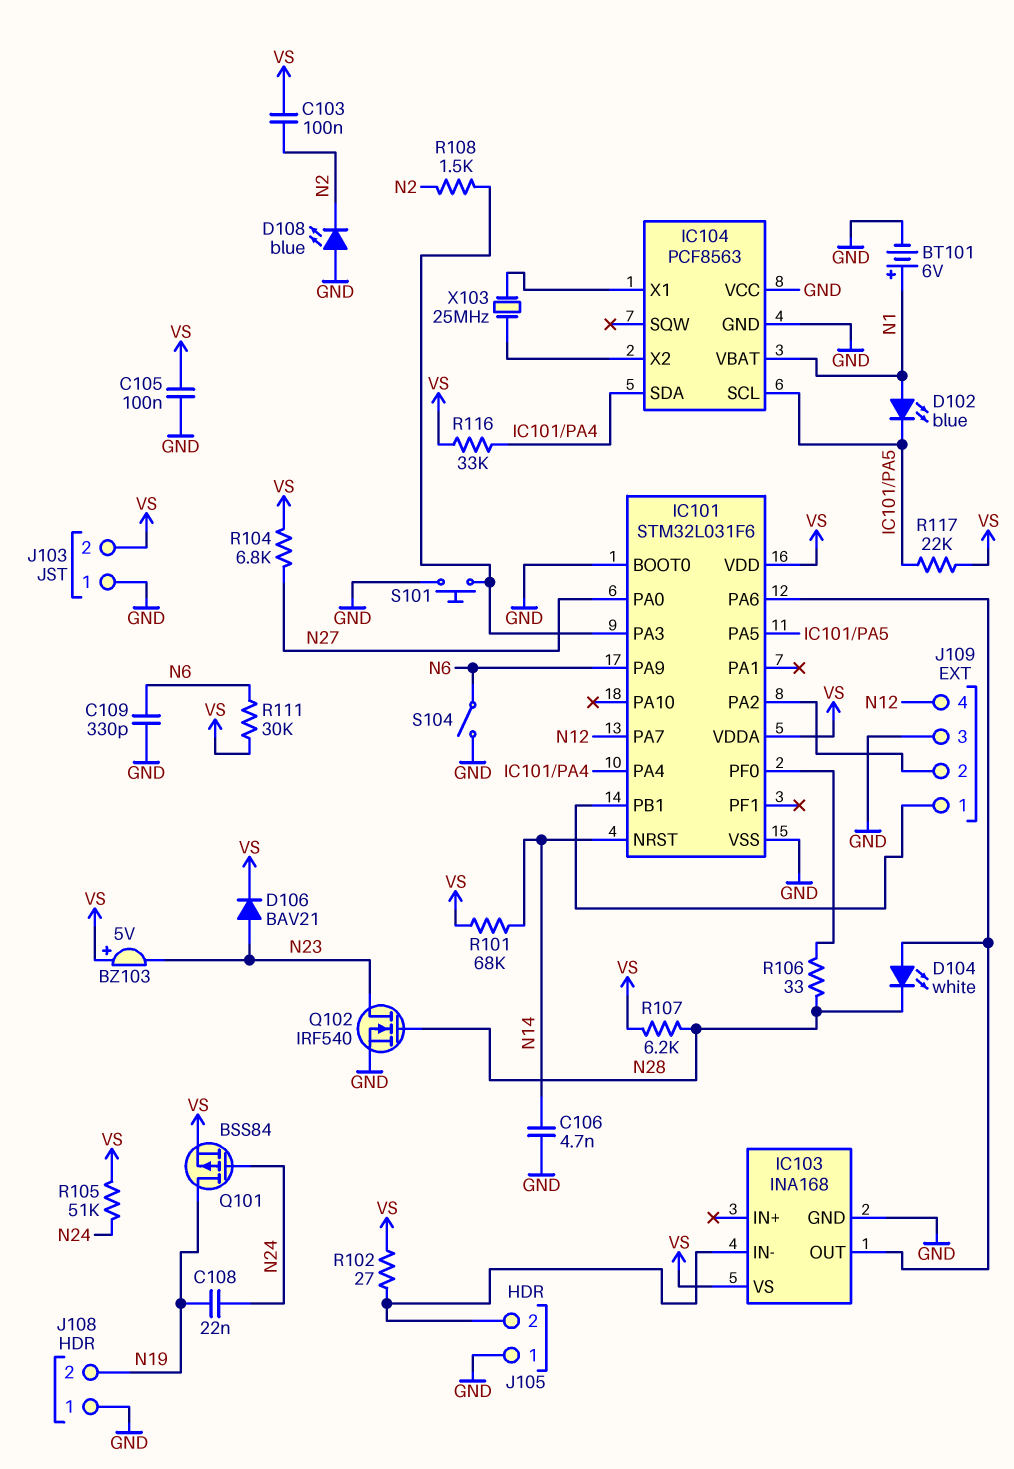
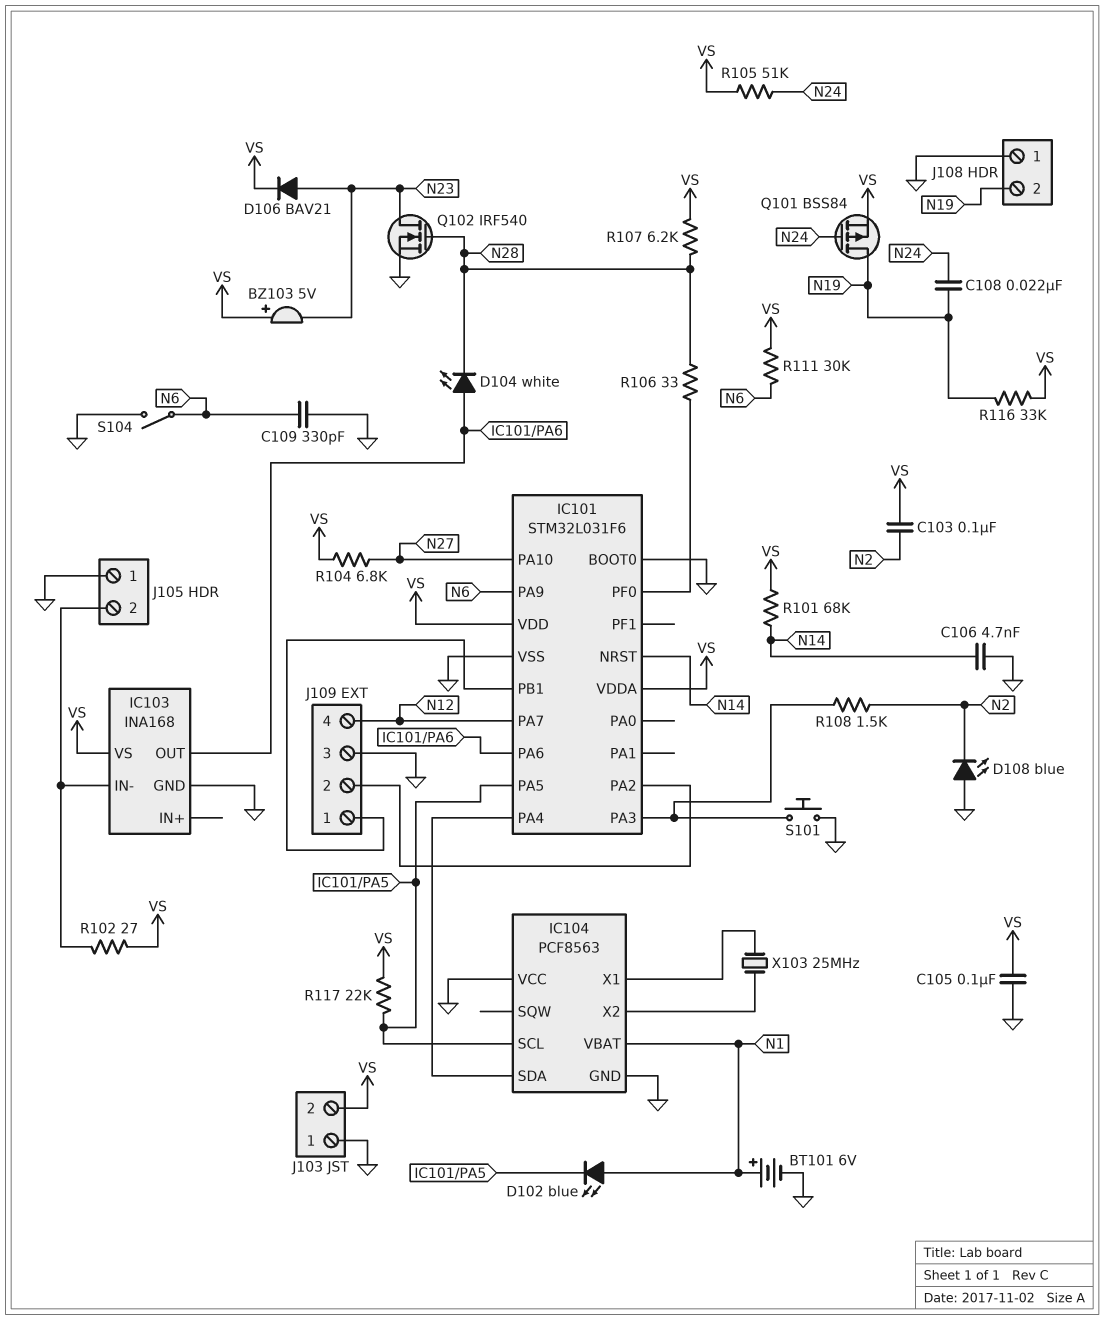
IC101 pin PA0: N27 -> none
IC101 pin PA10: none -> N27
R116: 33k (IC101/PA4, VS) -> 33k (N19, VS)

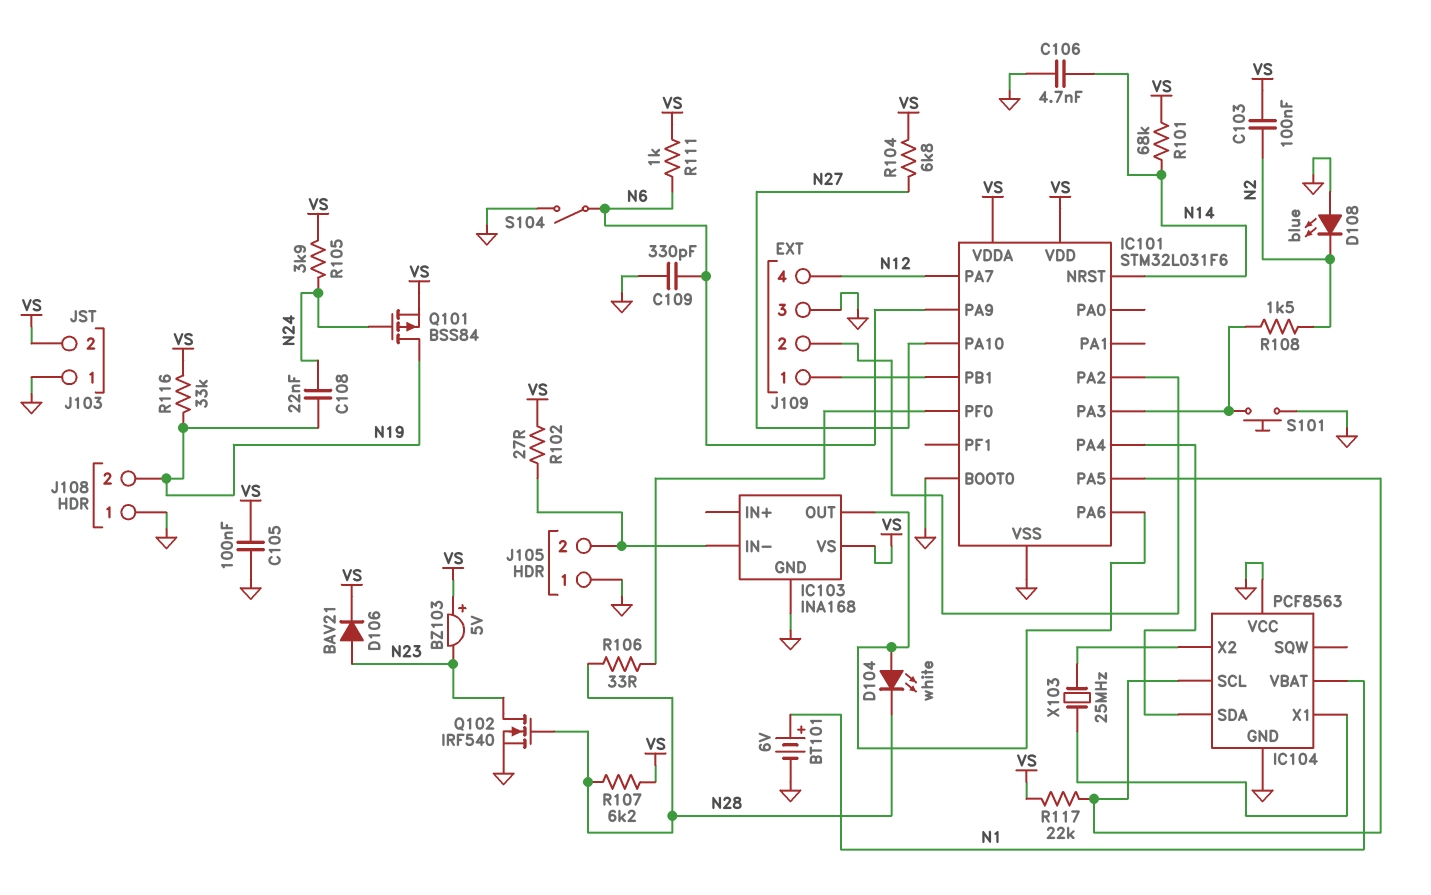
D102: LED blue (A N1, K IC101/PA5) -> none
R105: 51k (N24, VS) -> 3.9k (N24, VS)
R111: 30k (N6, VS) -> 1k (N6, VS)

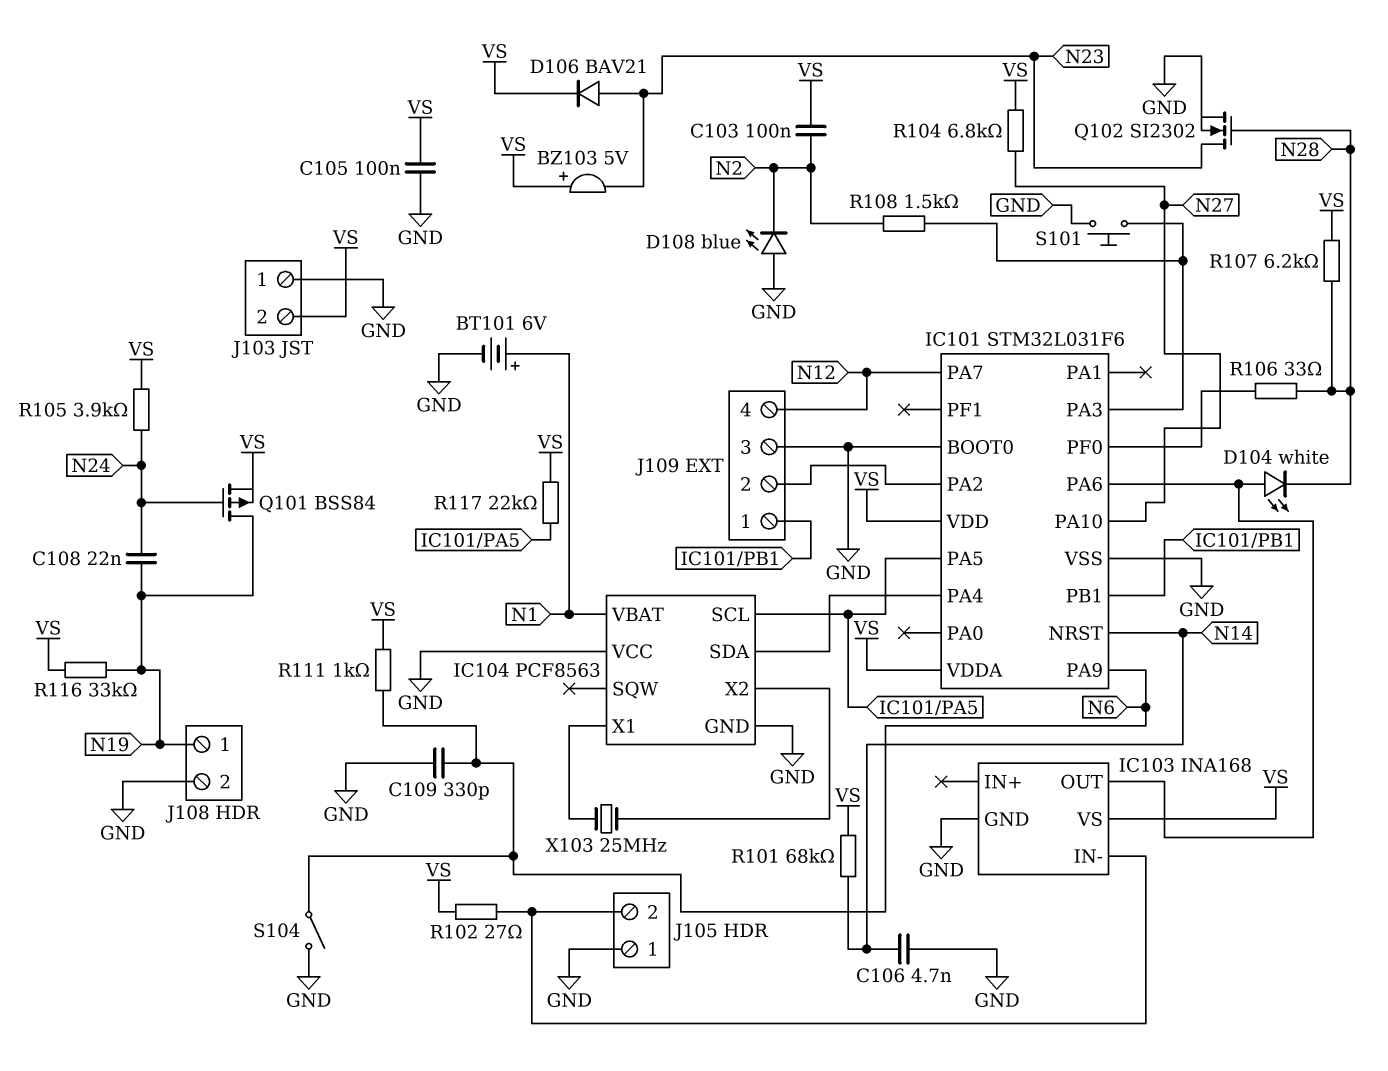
J108 pin 1: GND -> N19
J108 pin 2: N19 -> GND
Q102: NMOS IRF540 (G N28, D N23, S GND) -> NMOS SI2302 (G N28, D N23, S GND)

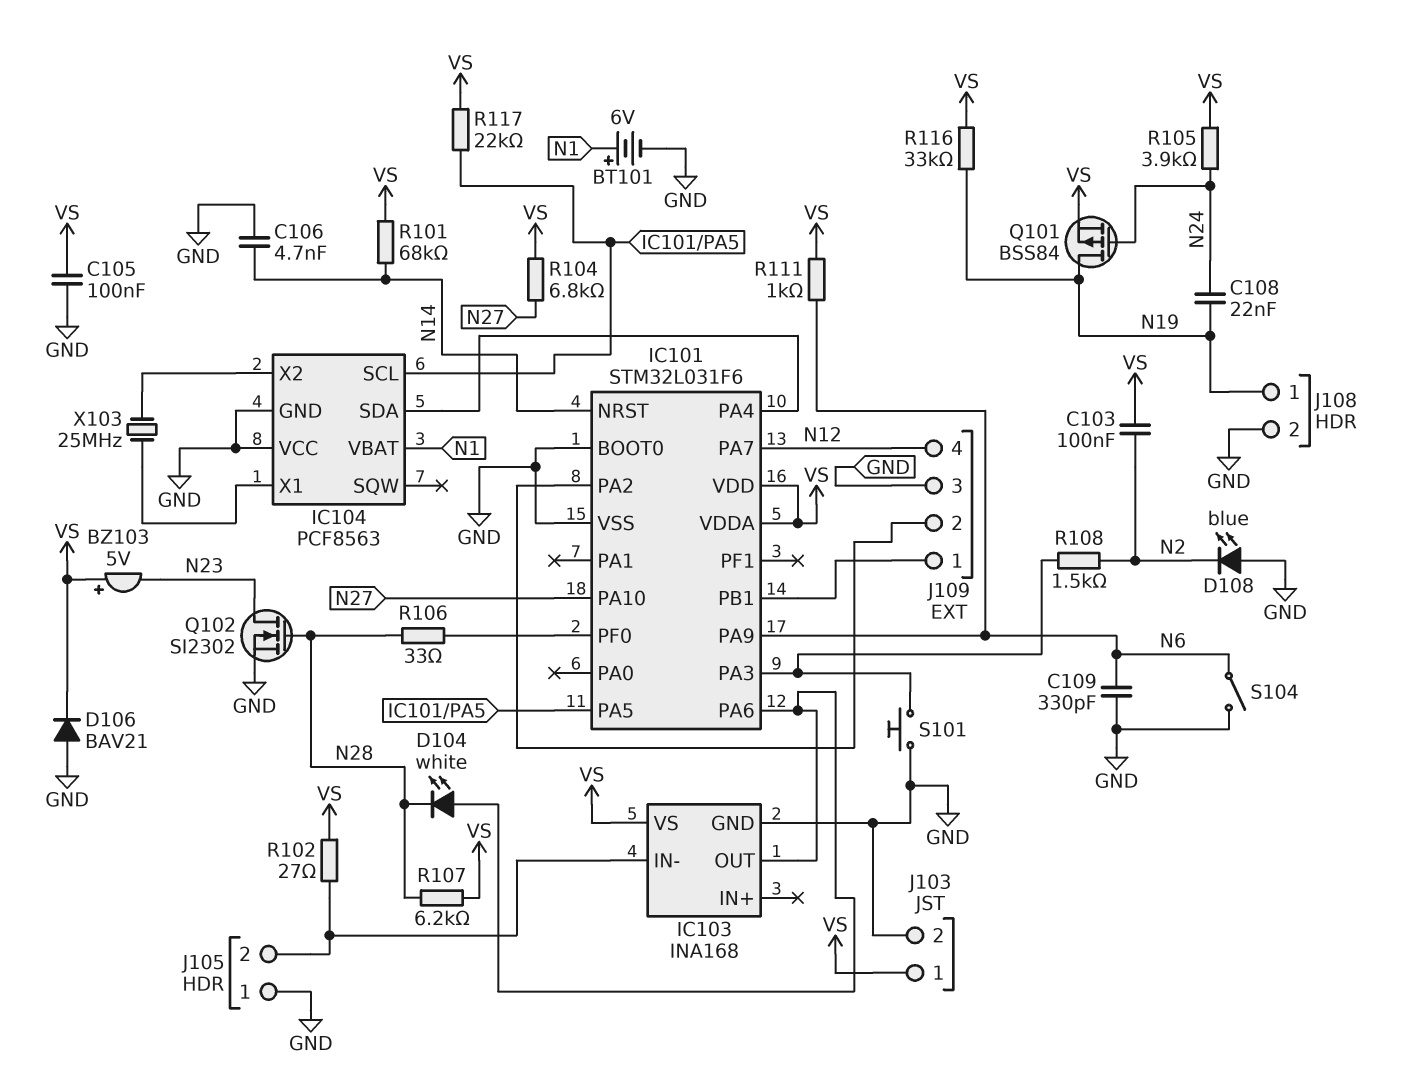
D106: diode BAV21 (A N23, K VS) -> diode BAV21 (A GND, K VS)
J103 pin 1: GND -> VS
J103 pin 2: VS -> GND

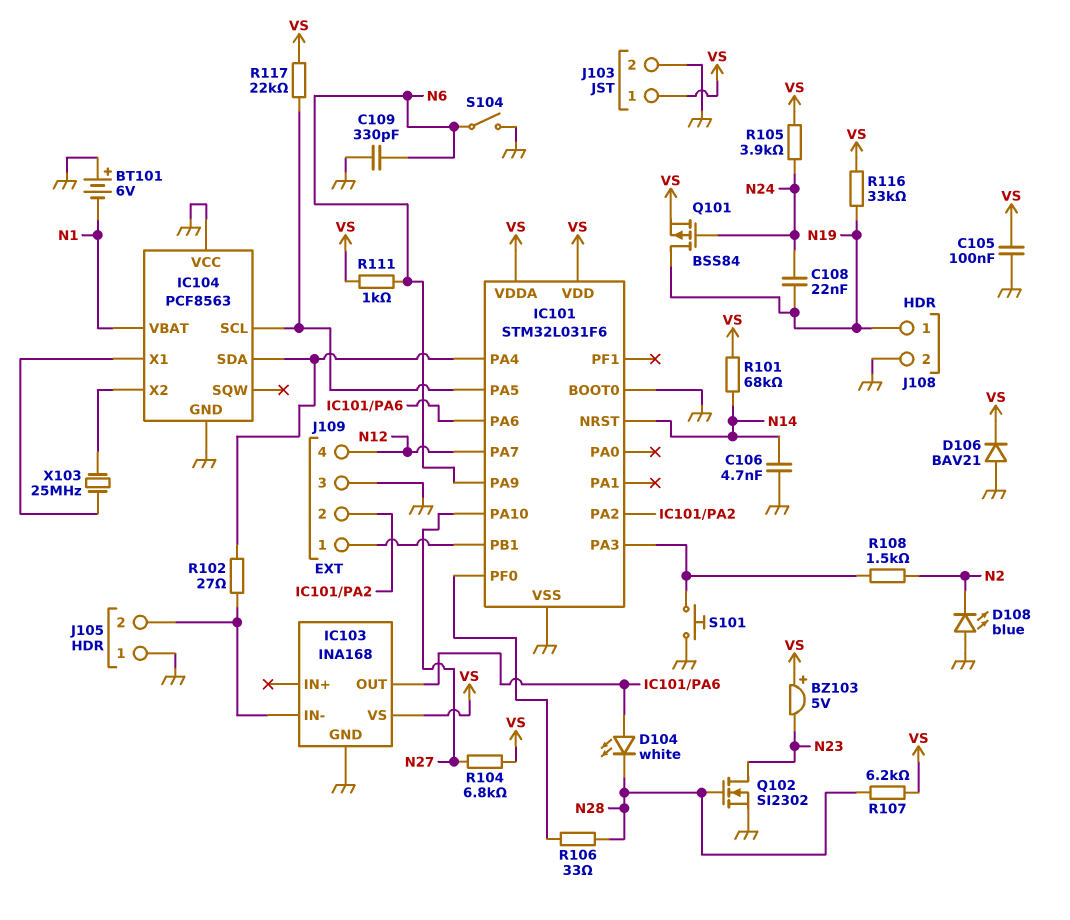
BT101: 6V (plus N1, minus GND) -> 6V (plus GND, minus N1)
C103: 100nF (N2, VS) -> none
R102: 27 (IC103/IN-, VS) -> 27 (IC101/PA4, IC103/IN-)

